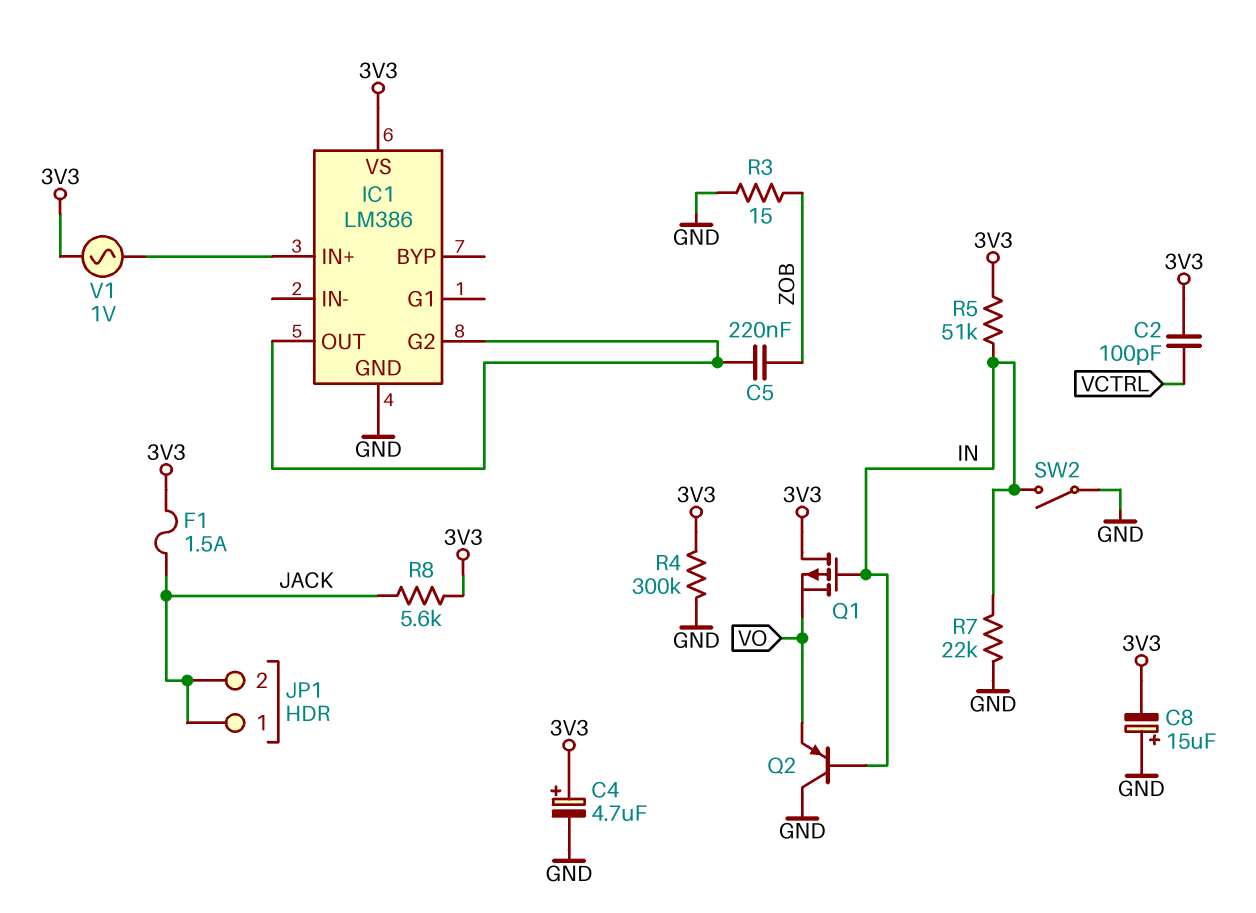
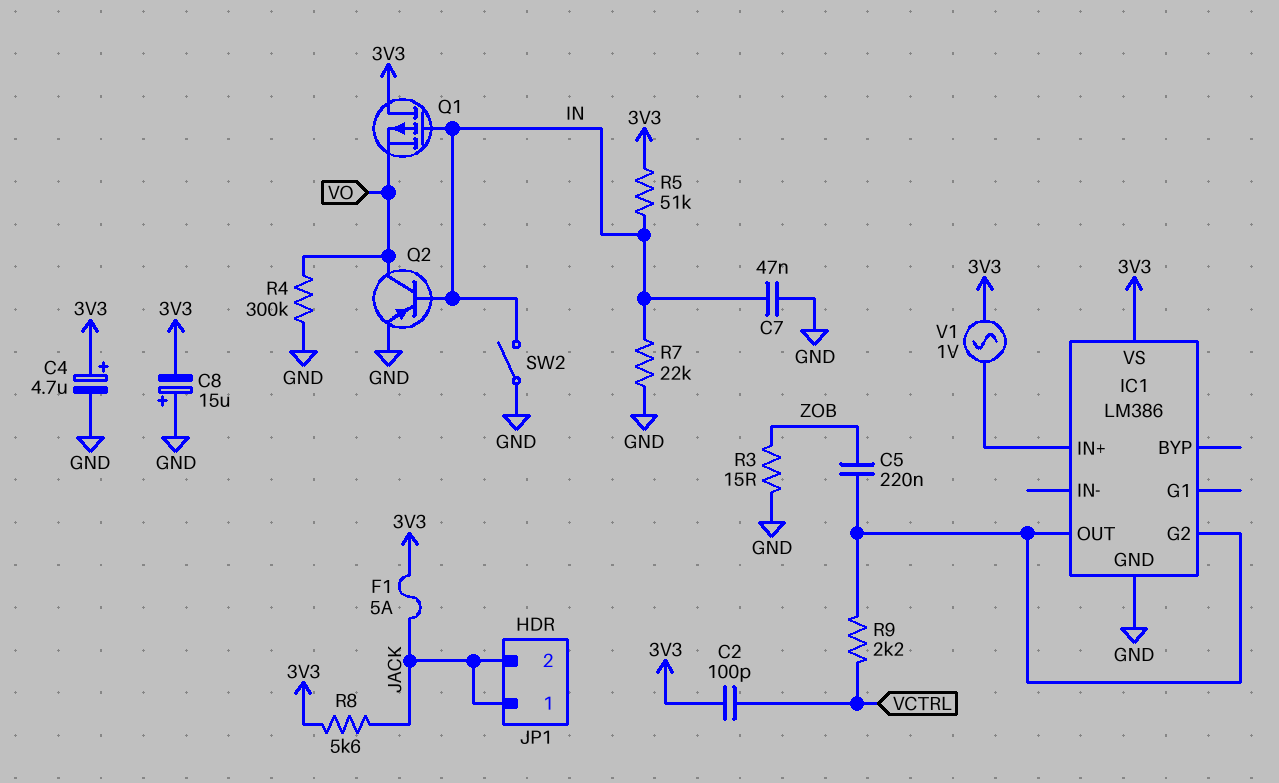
C7: none -> 47nF (GND, IN)
F1: 1.5A (3V3, JACK) -> 5A (3V3, JACK)
Q2: PNP (B IN, C GND, E VO) -> PNP (B IN, C VO, E GND)
R4: 300k (3V3, GND) -> 300k (GND, VO)
R9: none -> 2.2k (IC1/G2, VCTRL)

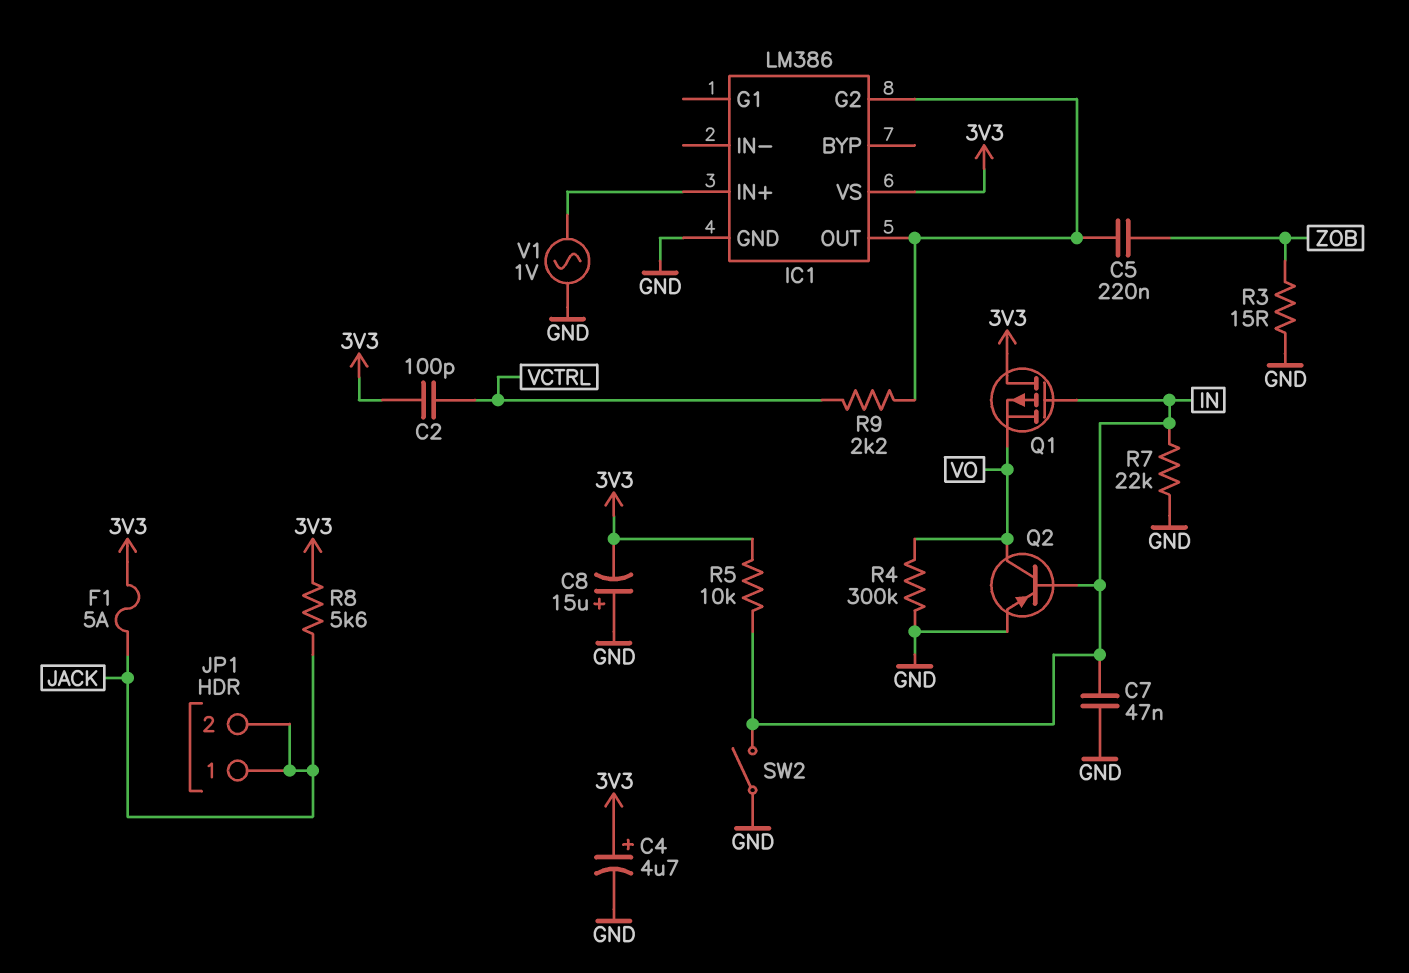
R5: 51k (3V3, IN) -> 10k (3V3, IN)
V1: AC 1V (3V3, IC1/IN+) -> AC 1V (GND, IC1/IN+)

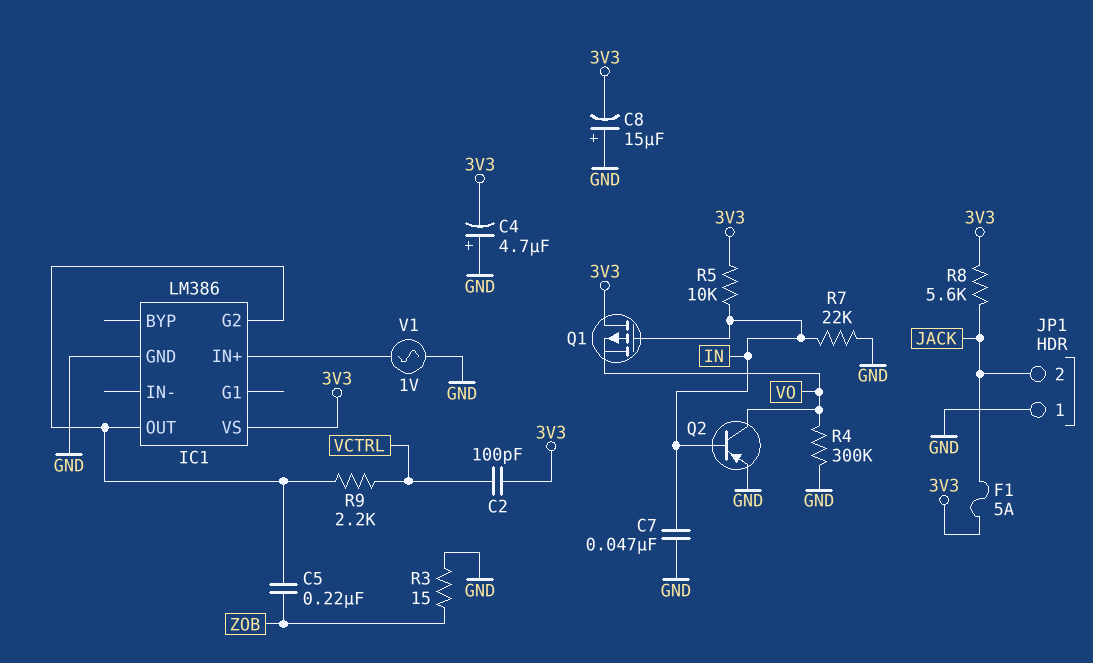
C4: 4.7uF (plus 3V3, minus GND) -> 4.7uF (plus GND, minus 3V3)
JP1 pin 1: JACK -> GND
SW2: switch (GND, IN) -> none

